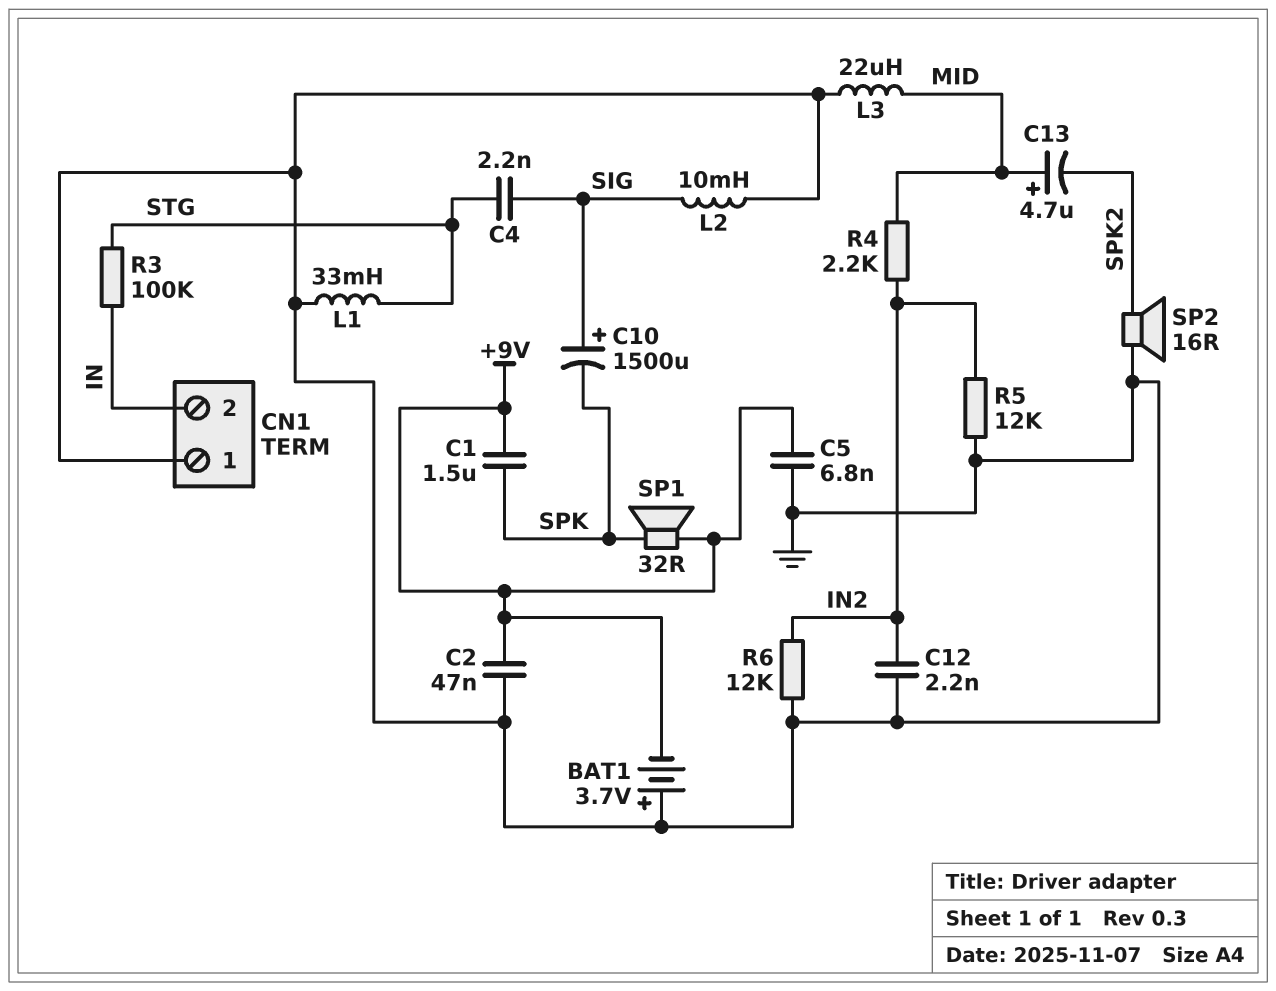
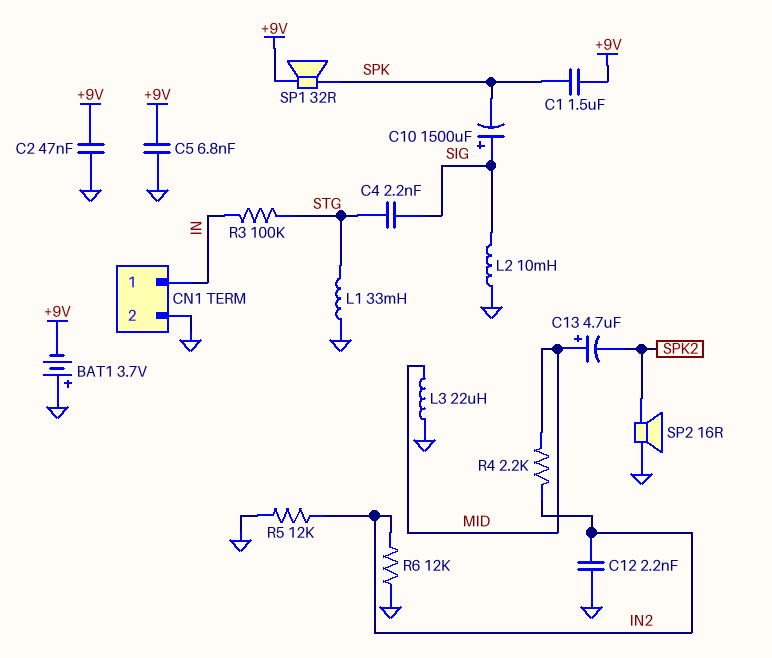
CN1 pin 1: GND -> IN
CN1 pin 2: IN -> GND

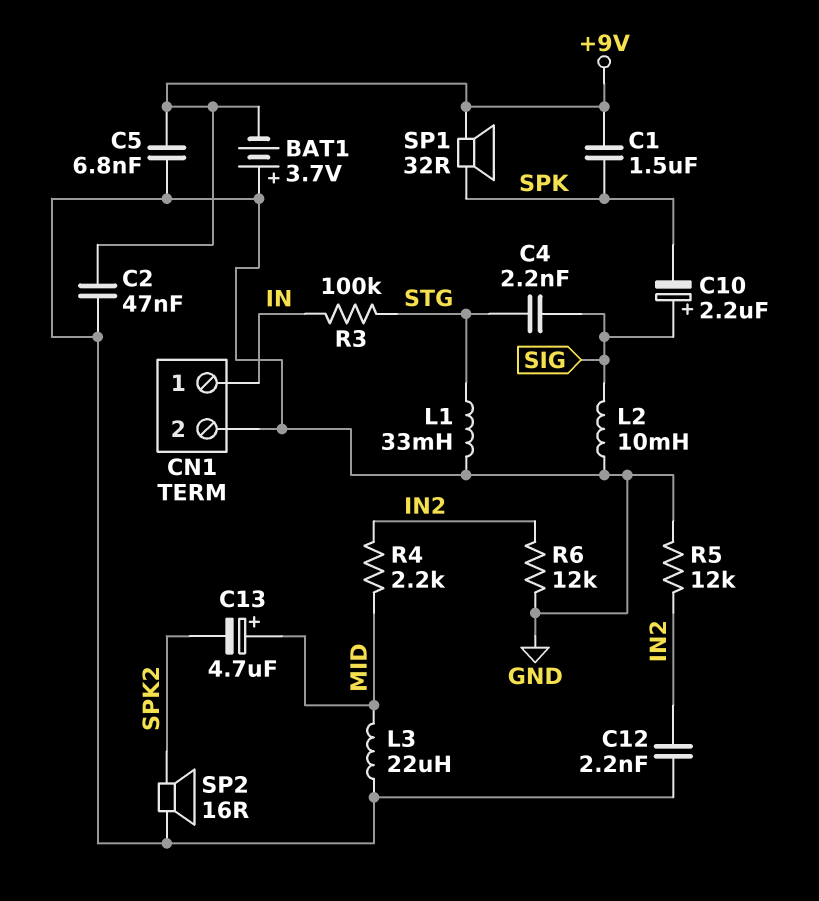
C10: 1500uF (plus SIG, minus SPK) -> 2.2uF (plus SIG, minus SPK)

